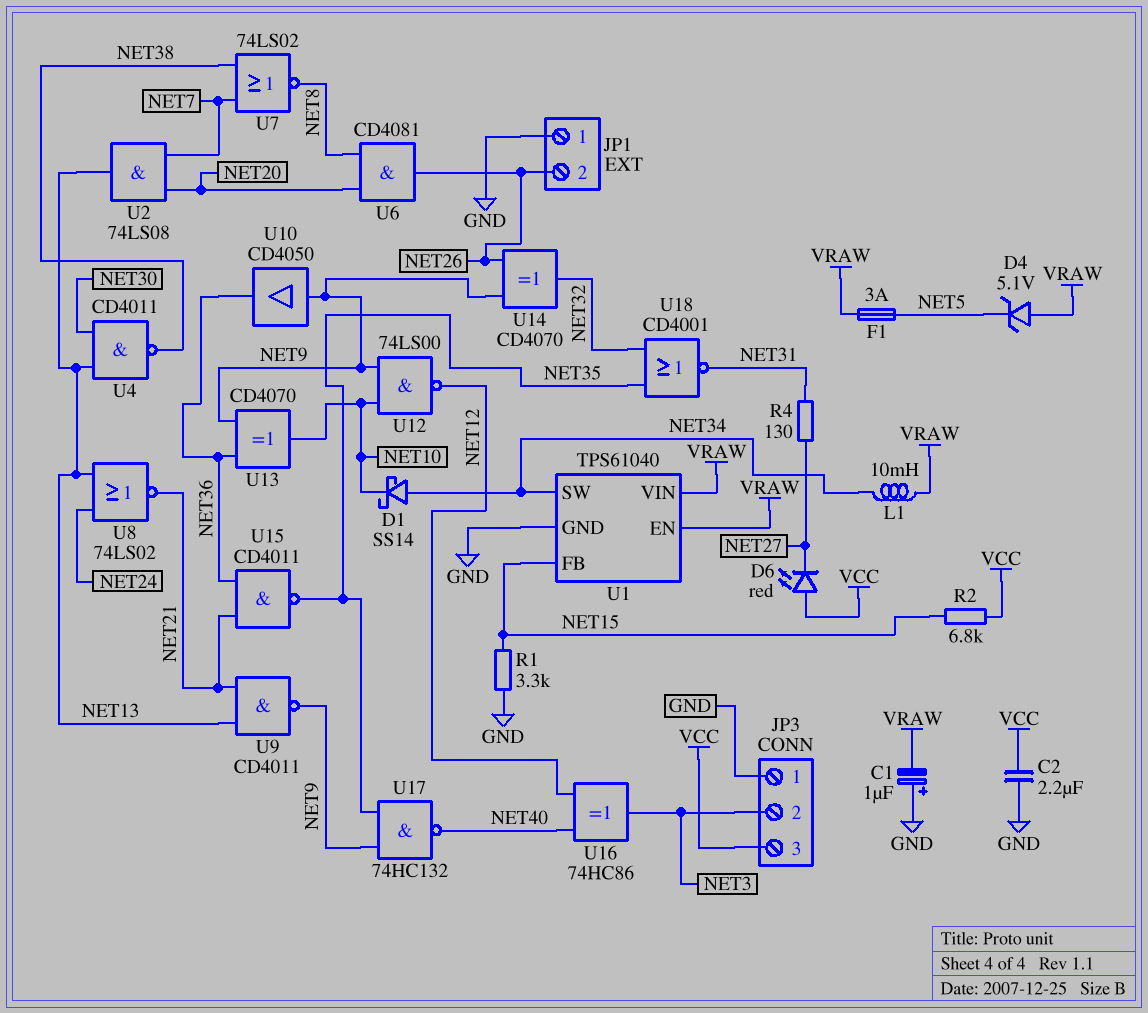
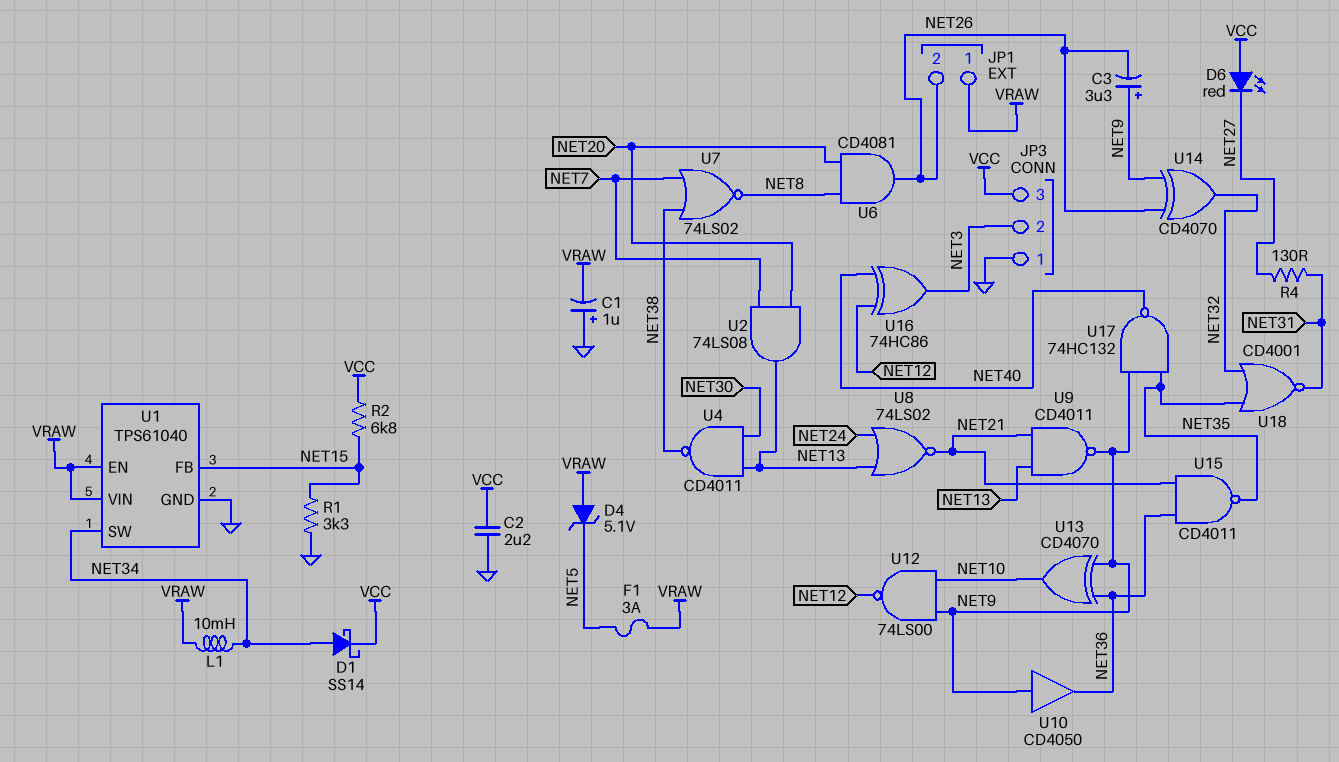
C3: none -> 3.3uF (plus NET9, minus NET26)
D1: schottky SS14 (A NET34, K NET10) -> schottky SS14 (A NET34, K VCC)
JP1 pin 1: GND -> VRAW

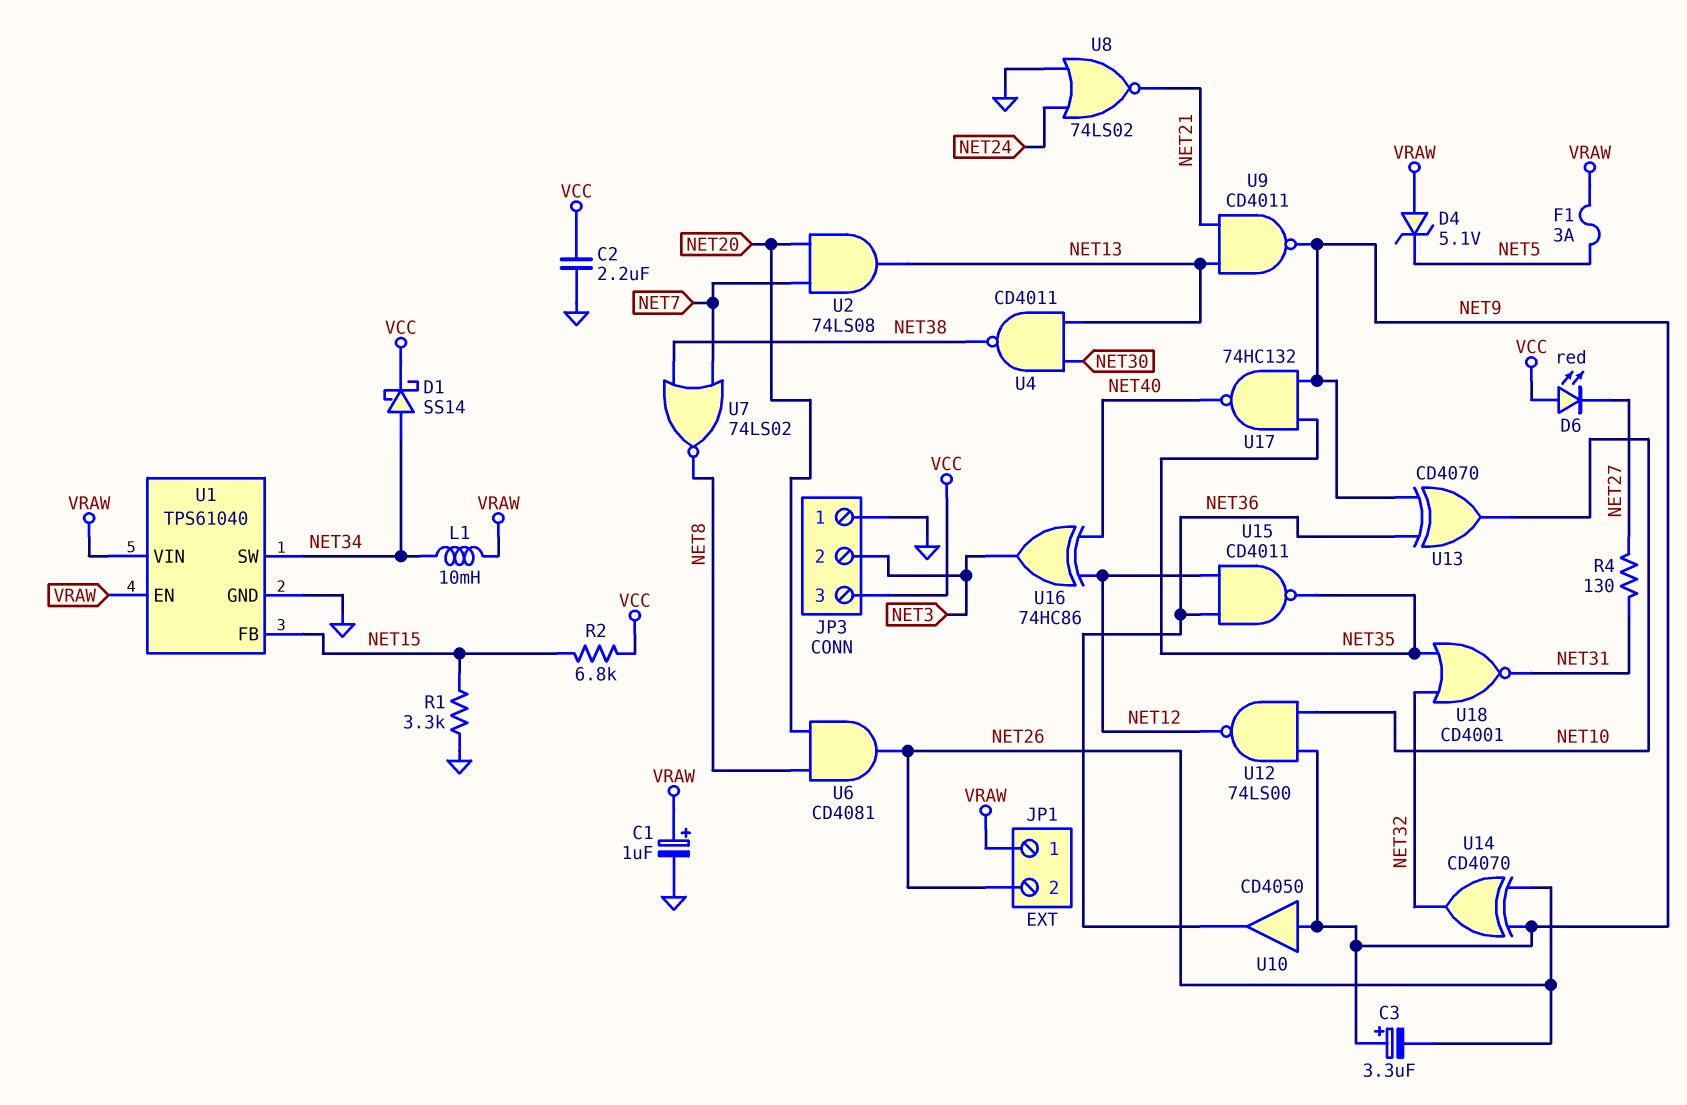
C1: 1uF (plus GND, minus VRAW) -> 1uF (plus VRAW, minus GND)
U8: NOR 74LS02 (in NET13, in NET24, out NET21) -> NOR 74LS02 (in GND, in NET24, out NET21)
U15: NAND CD4011 (in NET21, in NET36, out NET35) -> NAND CD4011 (in NET12, in NET36, out NET35)

